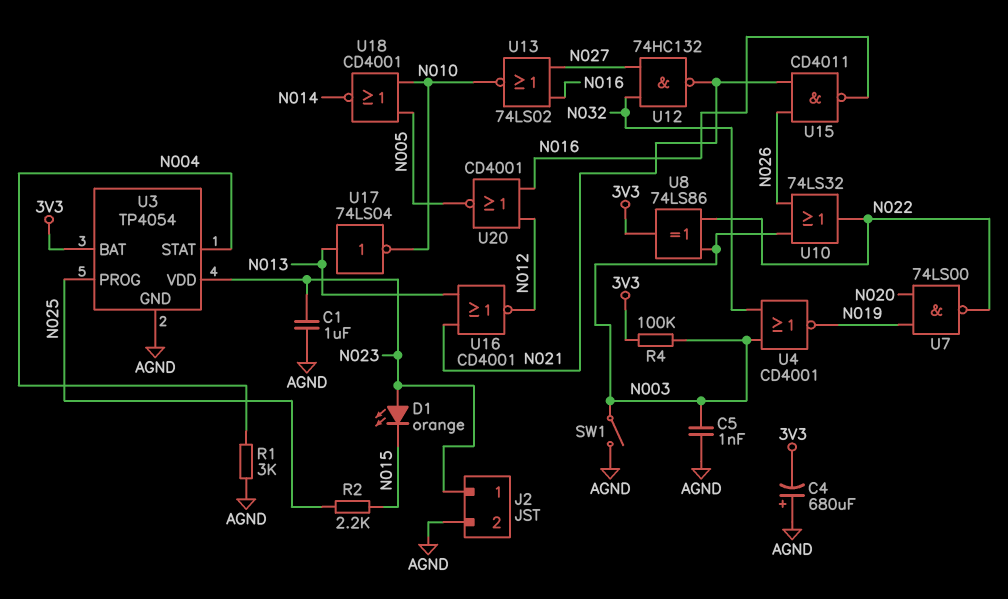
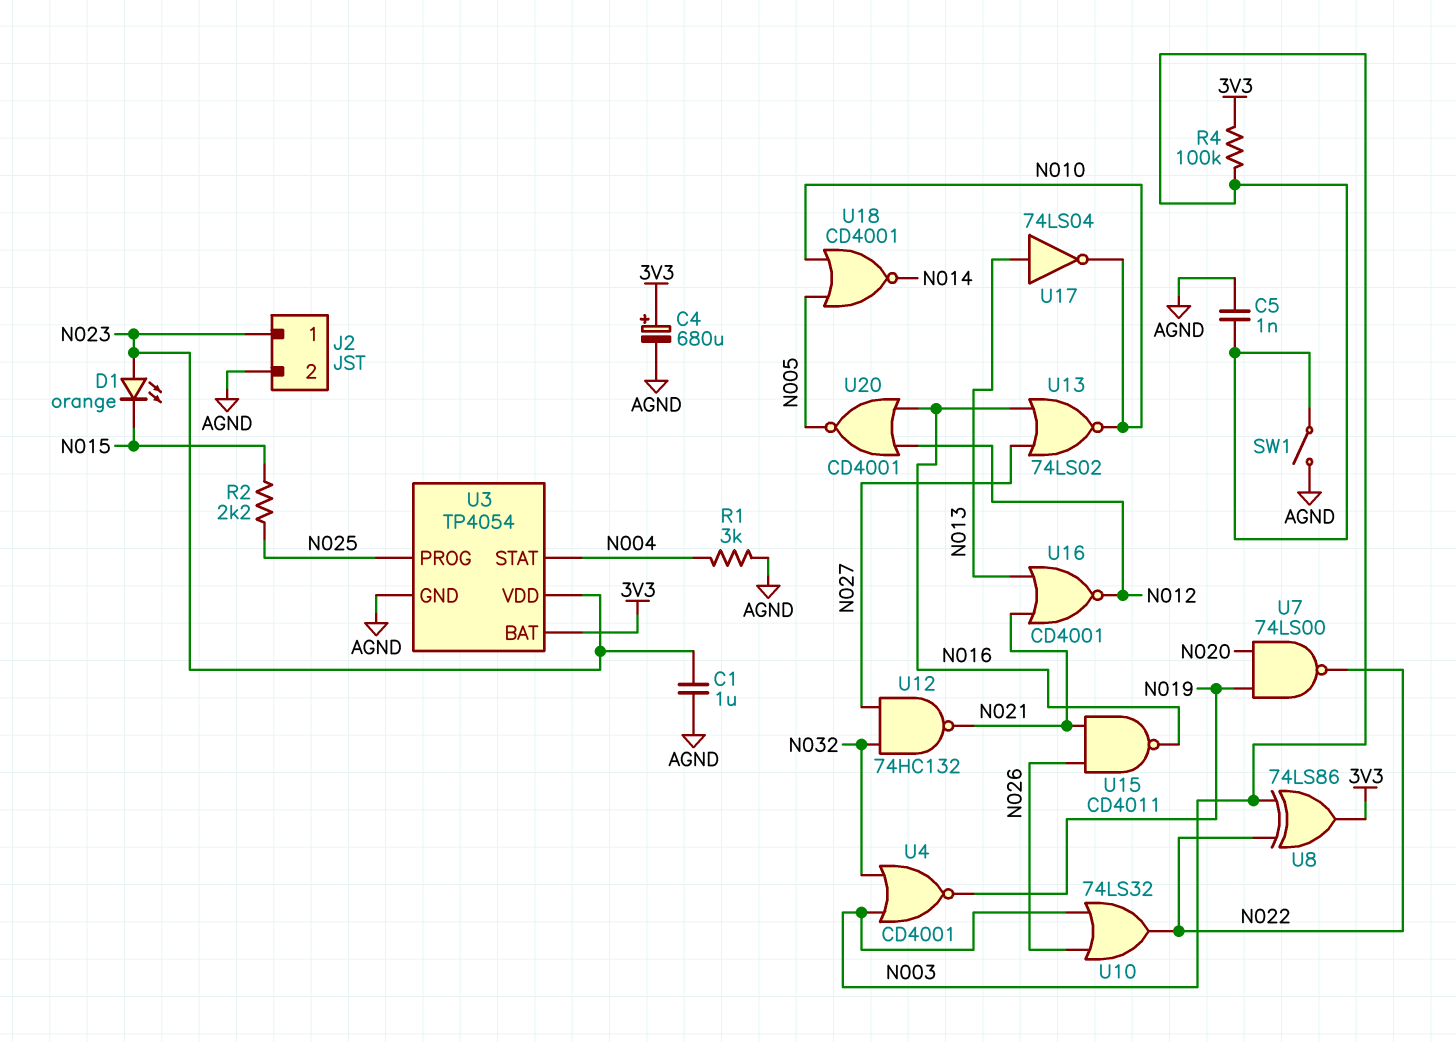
C4: 680uF (plus AGND, minus 3V3) -> 680uF (plus 3V3, minus AGND)

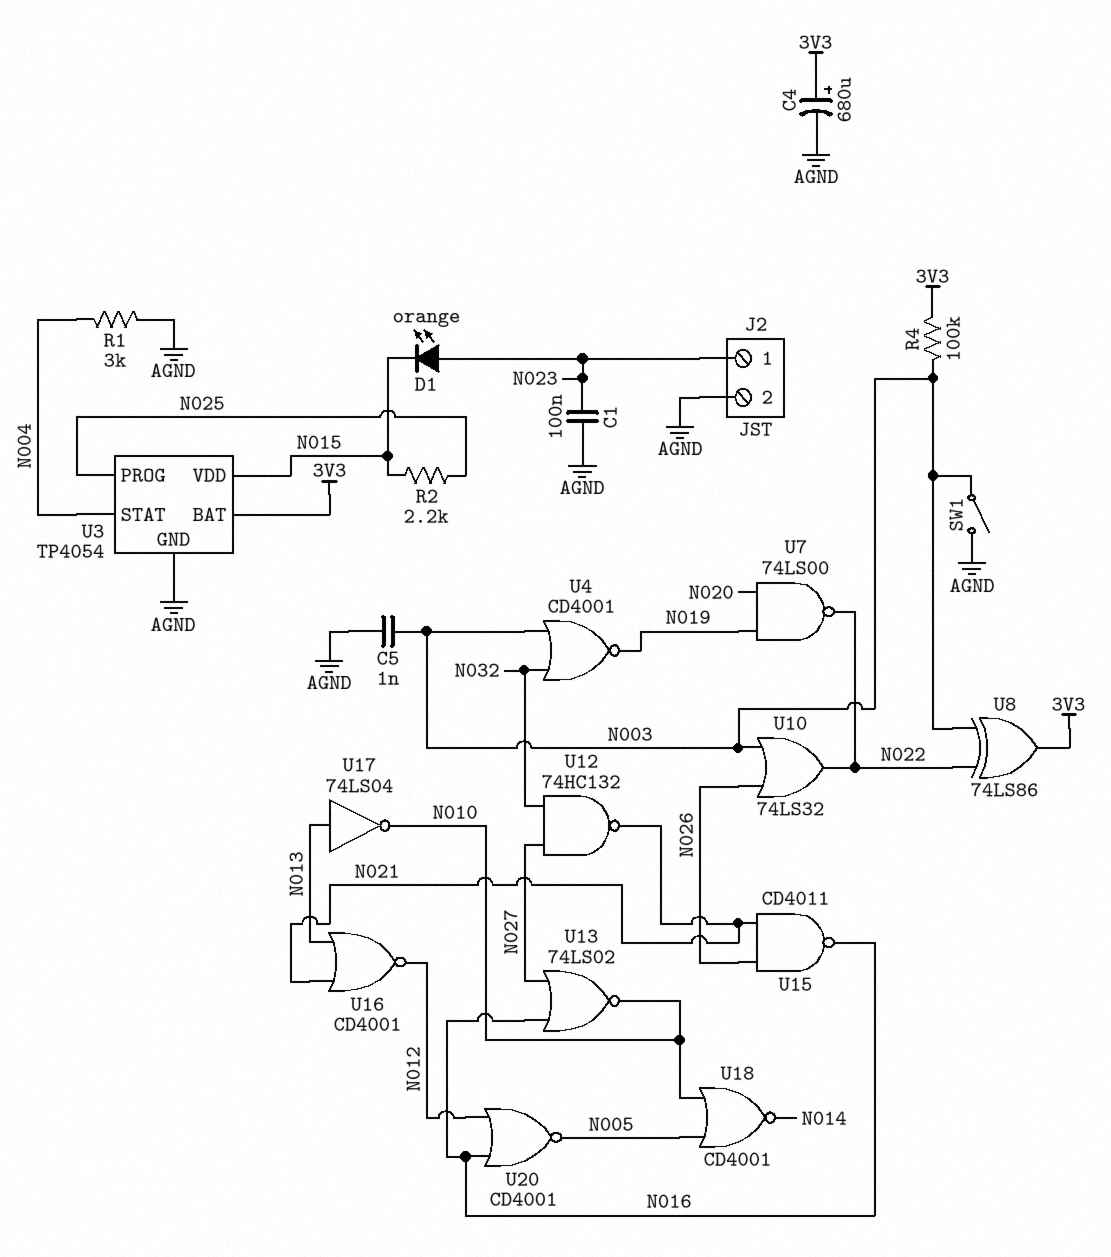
C1: 1uF (AGND, N023) -> 100nF (AGND, N023)
U3 pin VDD: N023 -> N015

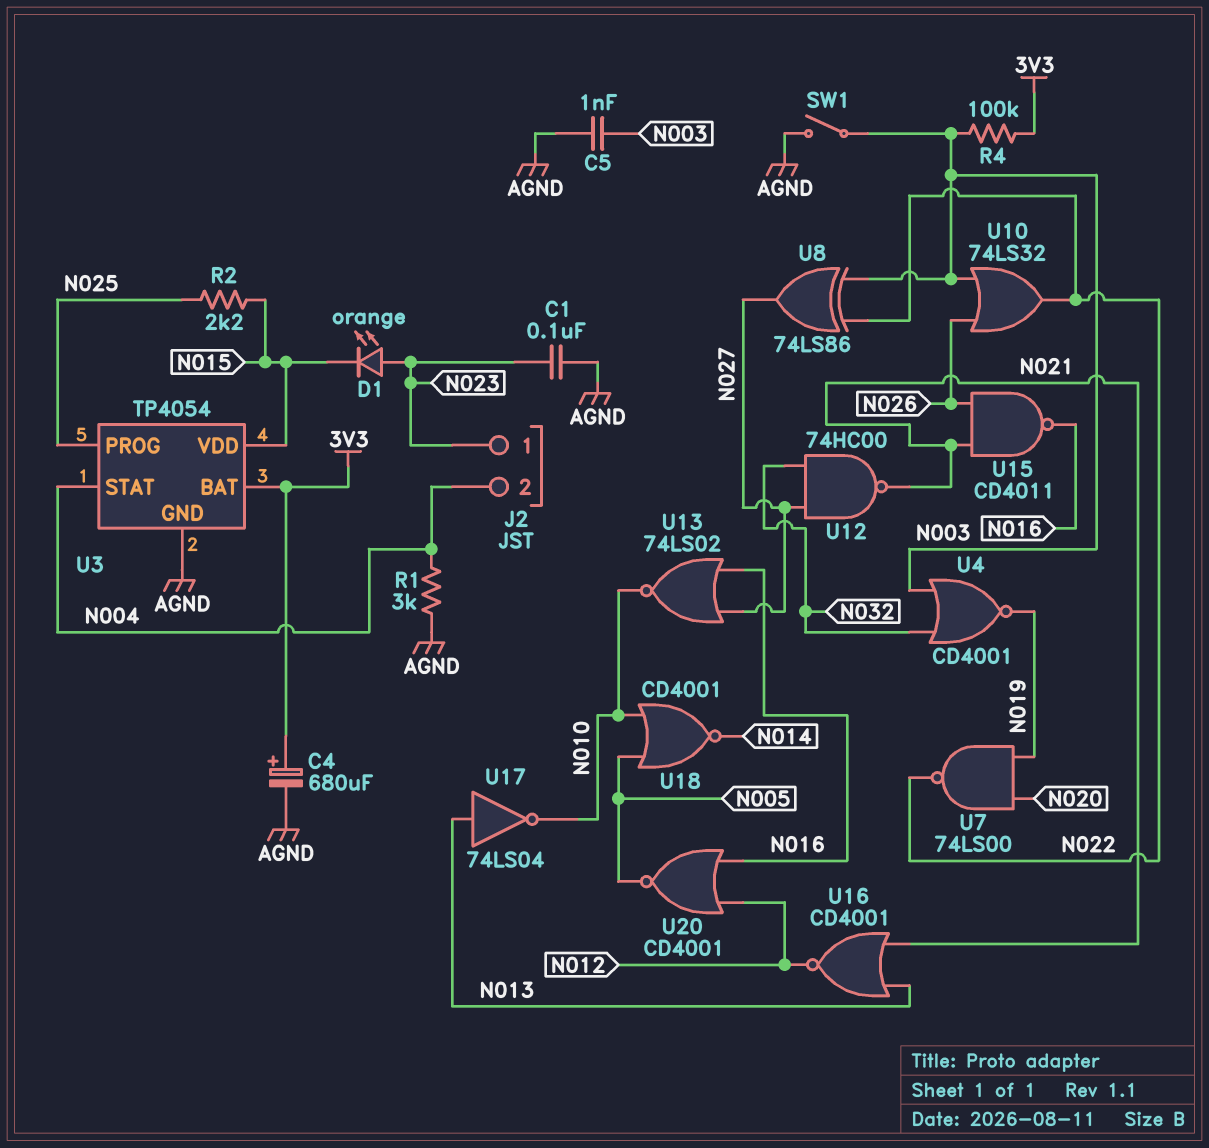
J2 pin 2: AGND -> N004
U8: XOR 74LS86 (in N003, in N022, out 3V3) -> XOR 74LS86 (in N003, in N022, out N027)
U12: NAND 74HC132 (in N027, in N032, out N021) -> NAND 74HC00 (in N027, in N032, out N021)

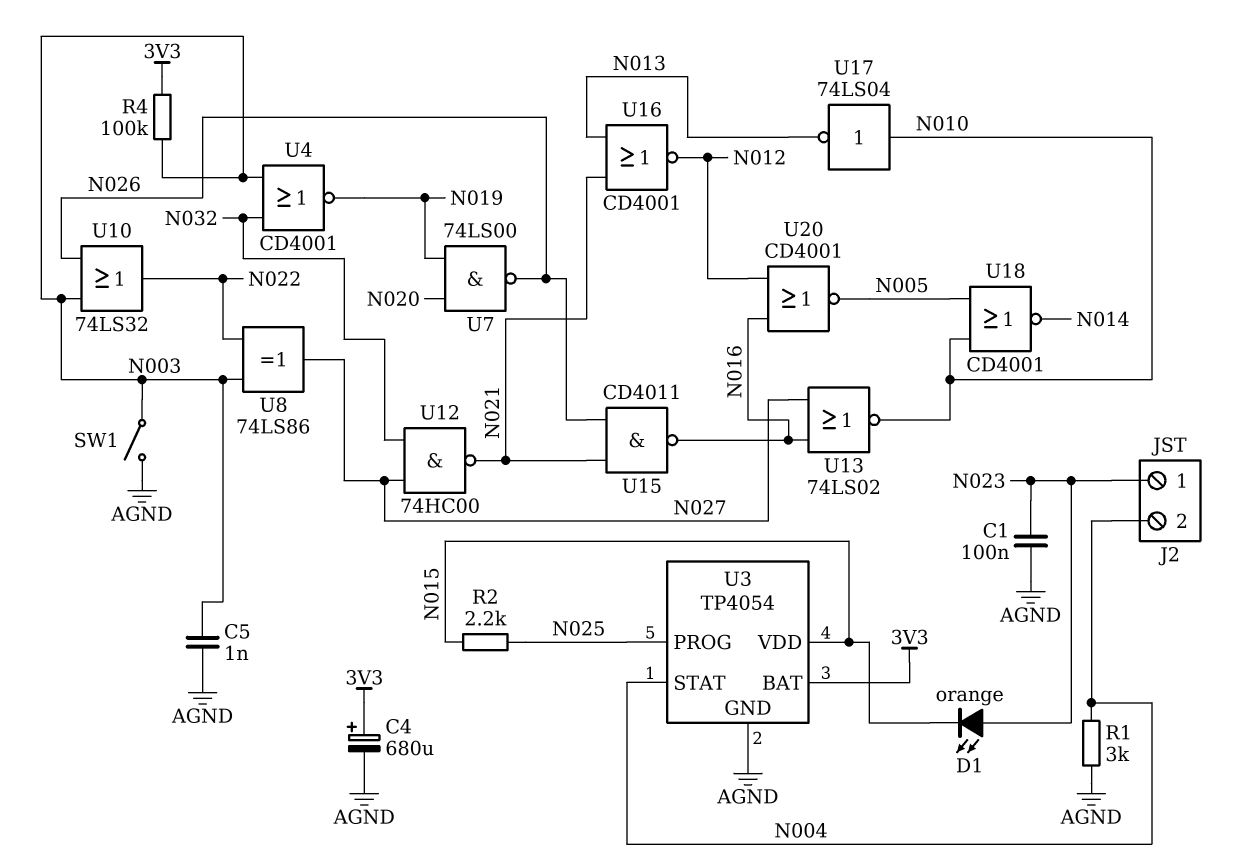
U7: NAND 74LS00 (in N019, in N020, out N022) -> NAND 74LS00 (in N019, in N020, out N026)
U17: NOT 74LS04 (in N013, out N010) -> NOT 74LS04 (in N010, out N013)

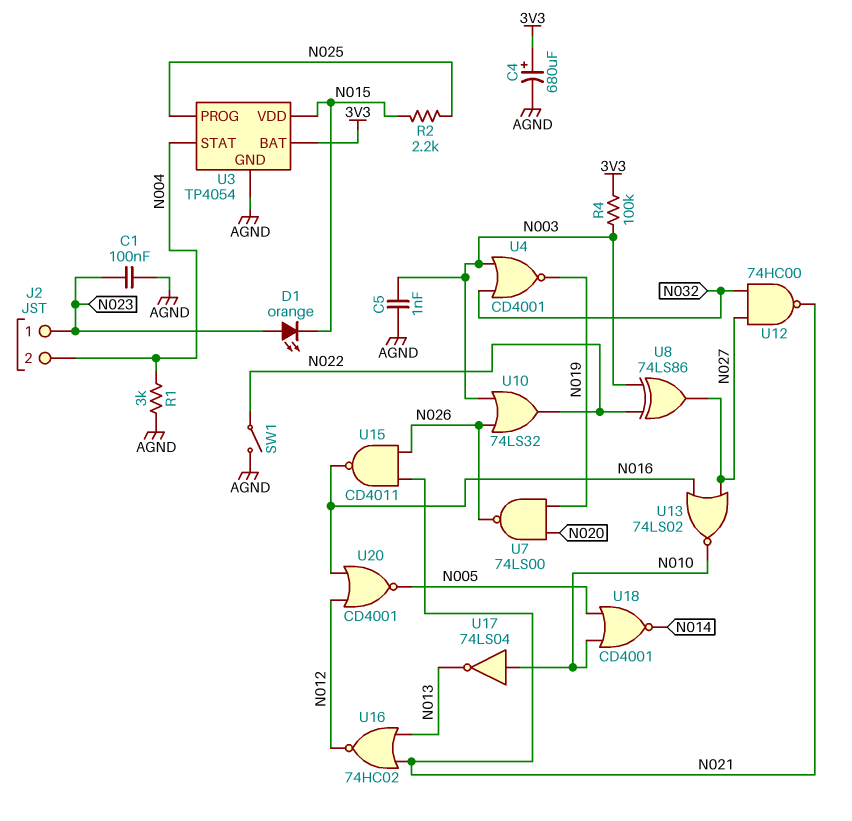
SW1: switch (AGND, N003) -> switch (AGND, N022)
U16: NOR CD4001 (in N013, in N021, out N012) -> NOR 74HC02 (in N013, in N021, out N012)

